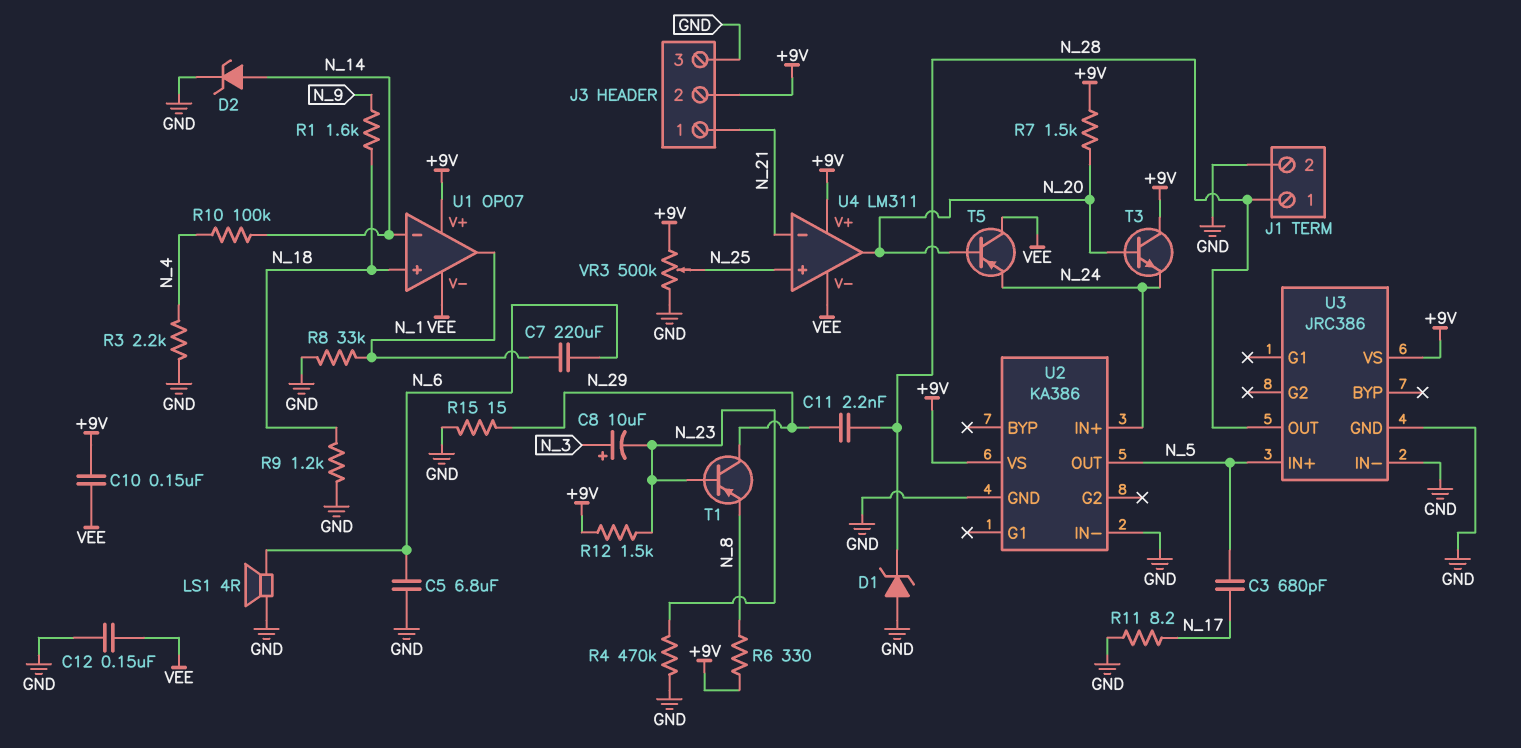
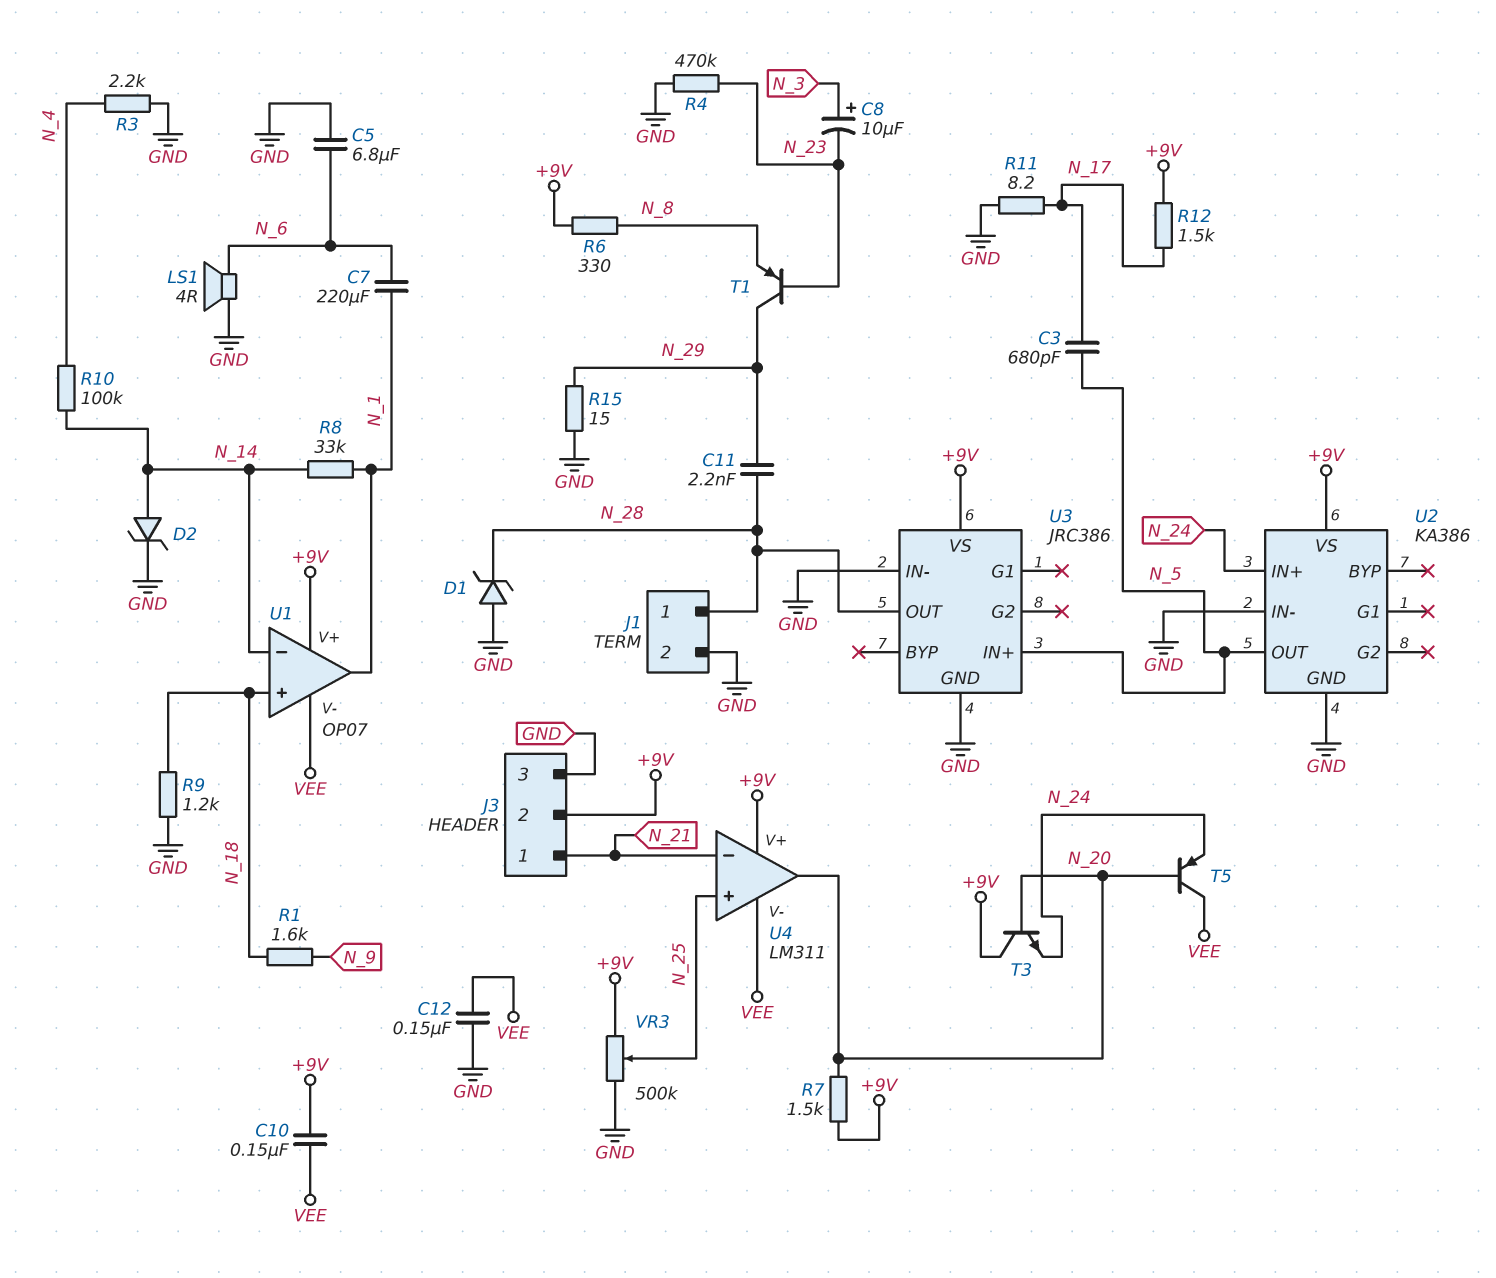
R8: 33k (GND, N_1) -> 33k (N_1, N_14)
R12: 1.5k (+9V, N_23) -> 1.5k (+9V, N_17)

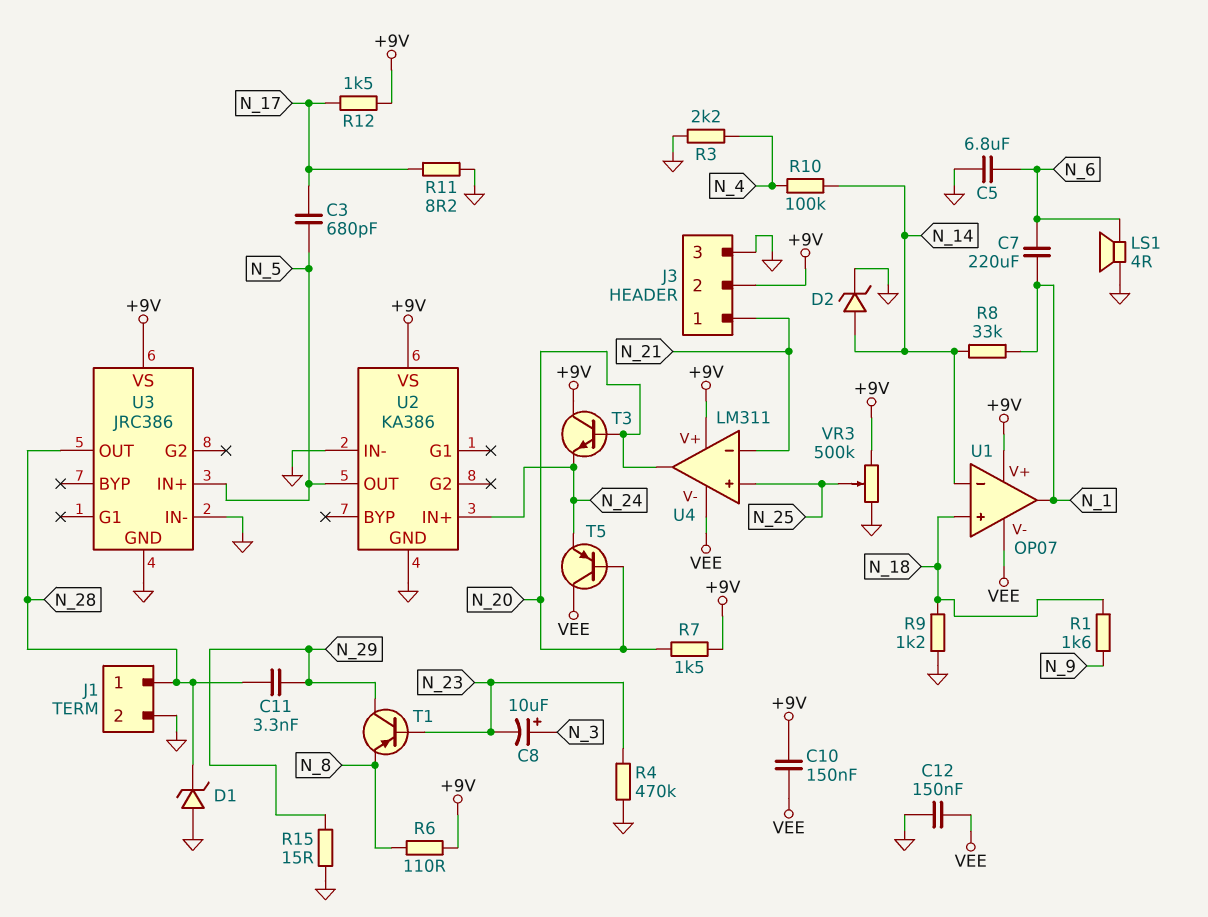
C11: 2.2nF (N_28, N_29) -> 3.3nF (N_28, N_29)
R6: 330 (+9V, N_8) -> 110 (+9V, N_8)

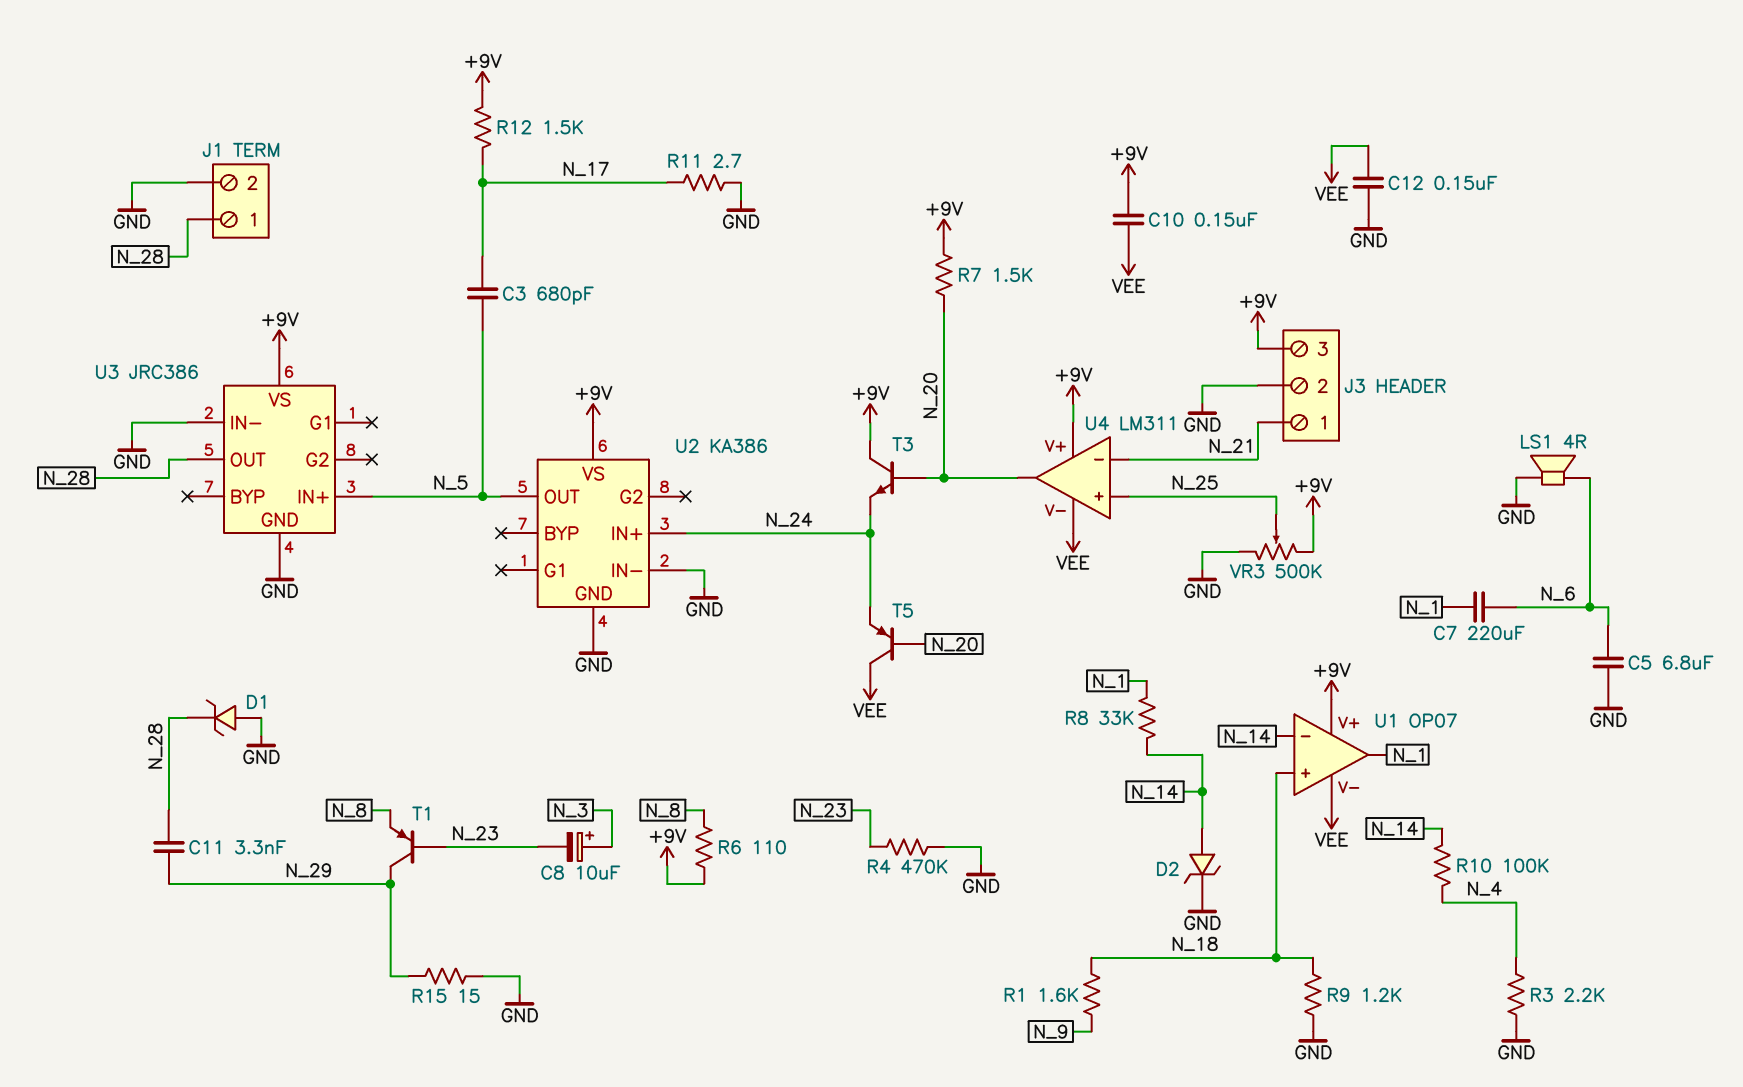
J3 pin 2: +9V -> GND
J3 pin 3: GND -> +9V
R11: 8.2 (GND, N_17) -> 2.7 (GND, N_17)

